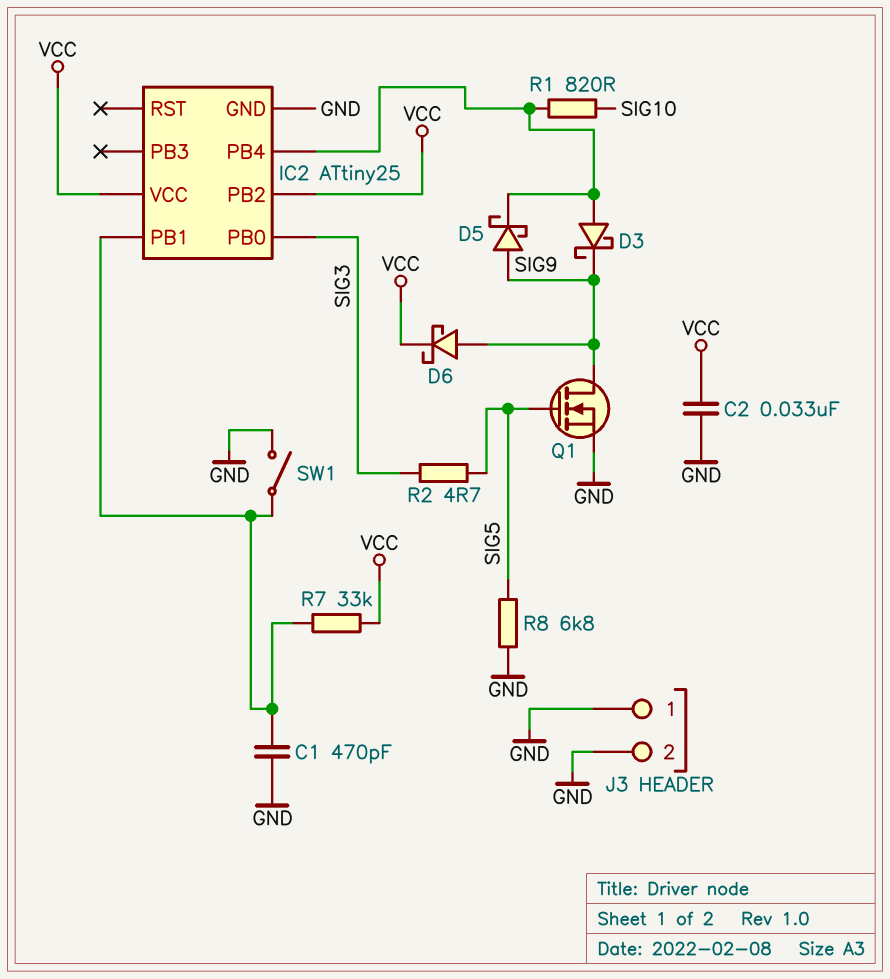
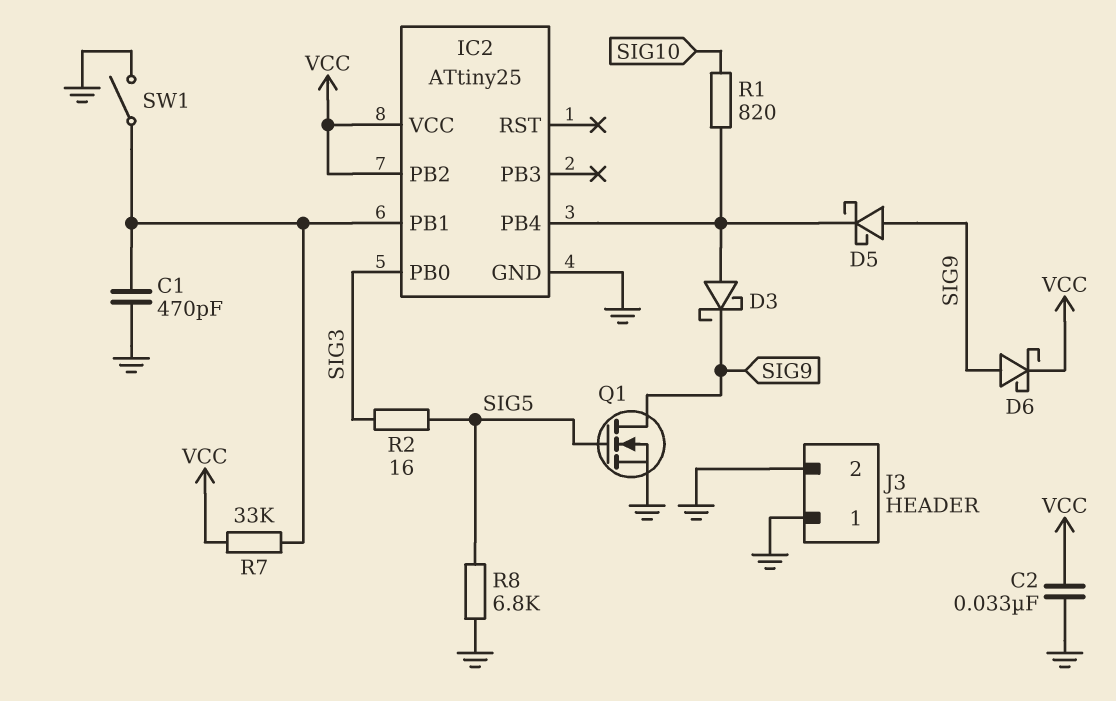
R2: 4.7 (SIG3, SIG5) -> 16 (SIG3, SIG5)

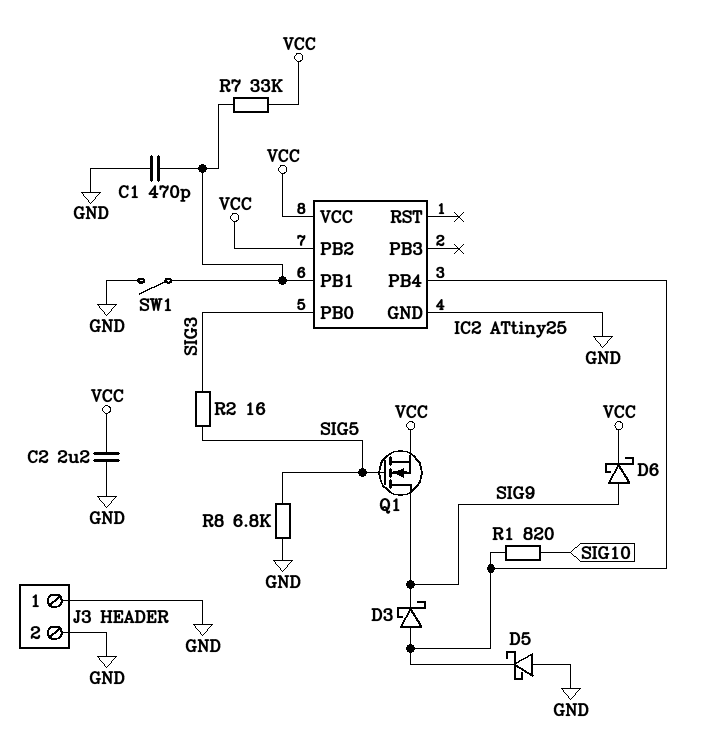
C2: 33nF (GND, VCC) -> 2.2uF (GND, VCC)
D5: schottky (A SIG9, K IC2/PB4) -> schottky (A GND, K IC2/PB4)
Q1: NMOS (G SIG5, D SIG9, S GND) -> NMOS (G SIG5, D SIG9, S VCC)

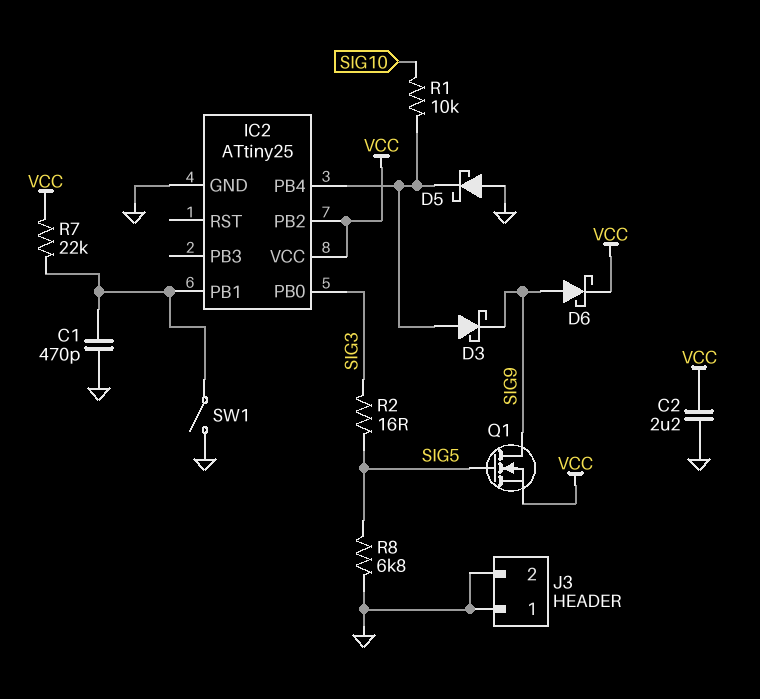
R1: 820 (IC2/PB4, SIG10) -> 10k (IC2/PB4, SIG10)
R7: 33k (IC2/PB1, VCC) -> 22k (IC2/PB1, VCC)

